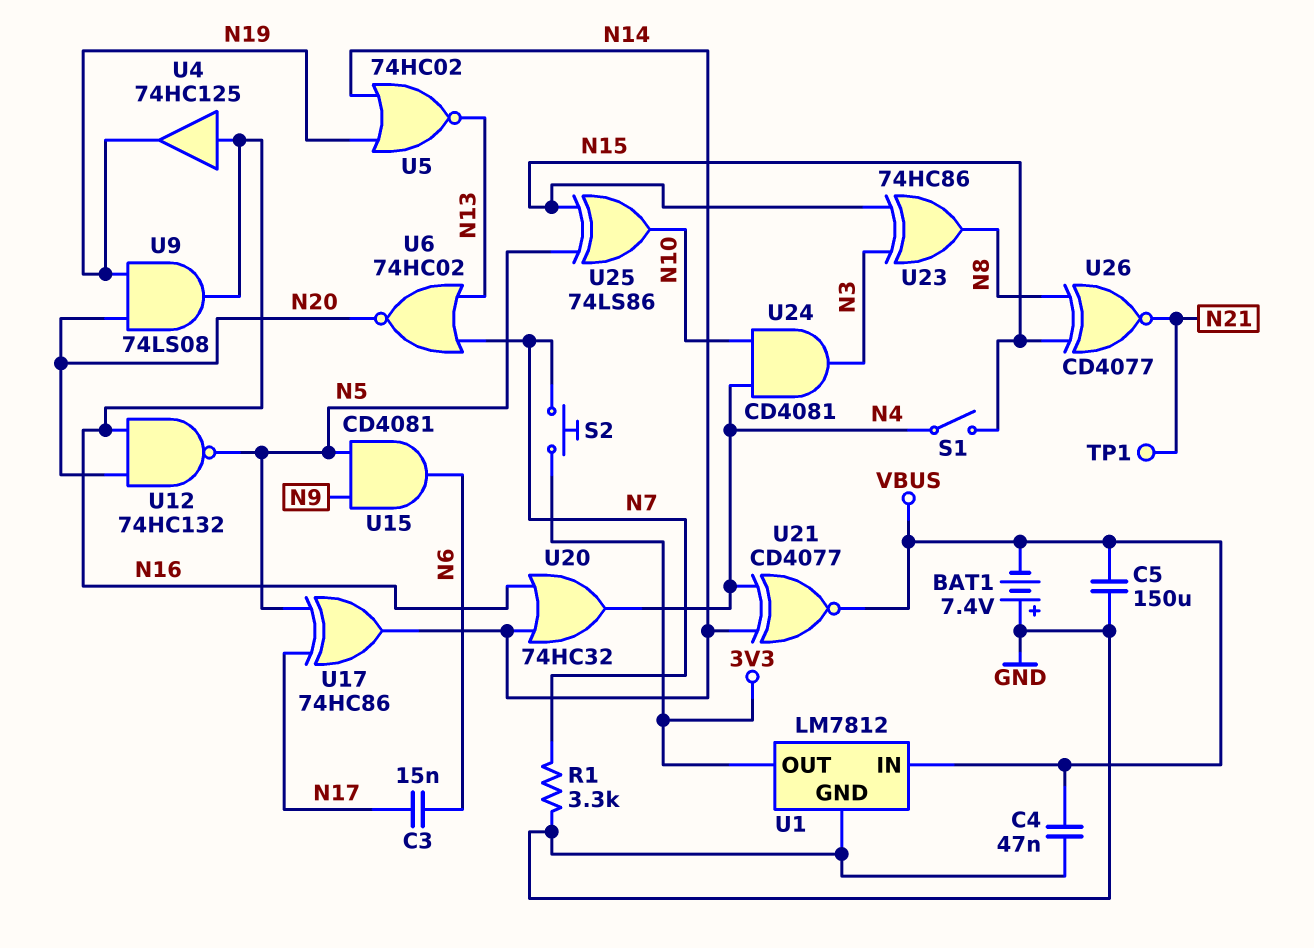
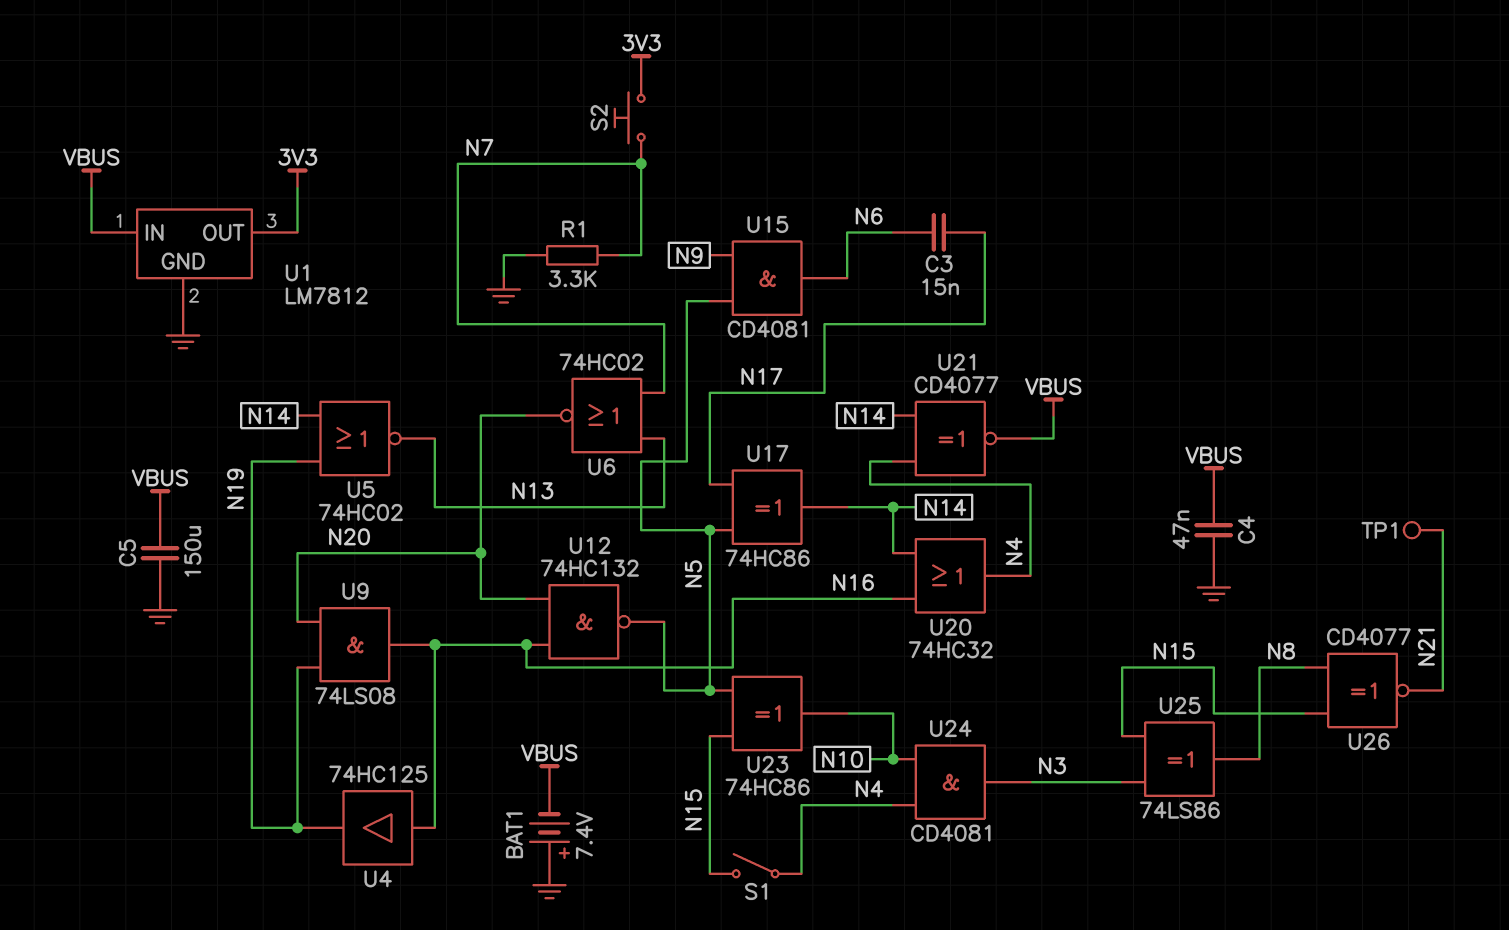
U23: XOR 74HC86 (in N3, in N15, out N8) -> XOR 74HC86 (in N5, in N15, out N10)
U25: XOR 74LS86 (in N5, in N15, out N10) -> XOR 74LS86 (in N3, in N15, out N8)

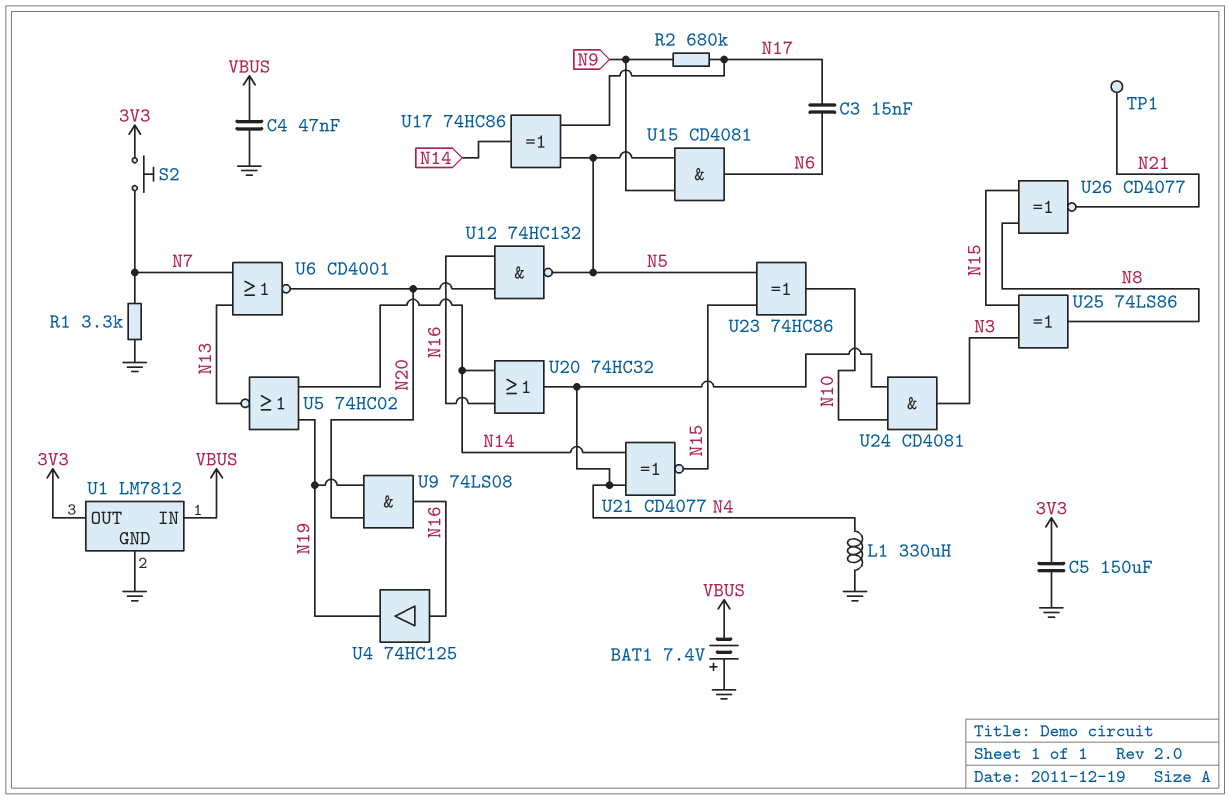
C5: 150uF (GND, VBUS) -> 150uF (3V3, GND)
L1: none -> 330uH (GND, N4)
R2: none -> 680k (N9, N17)
S1: switch (N4, N15) -> none
U6: NOR 74HC02 (in N7, in N13, out N20) -> NOR CD4001 (in N7, in N13, out N20)
U21: XNOR CD4077 (in N4, in N14, out VBUS) -> XNOR CD4077 (in N4, in N14, out N15)

